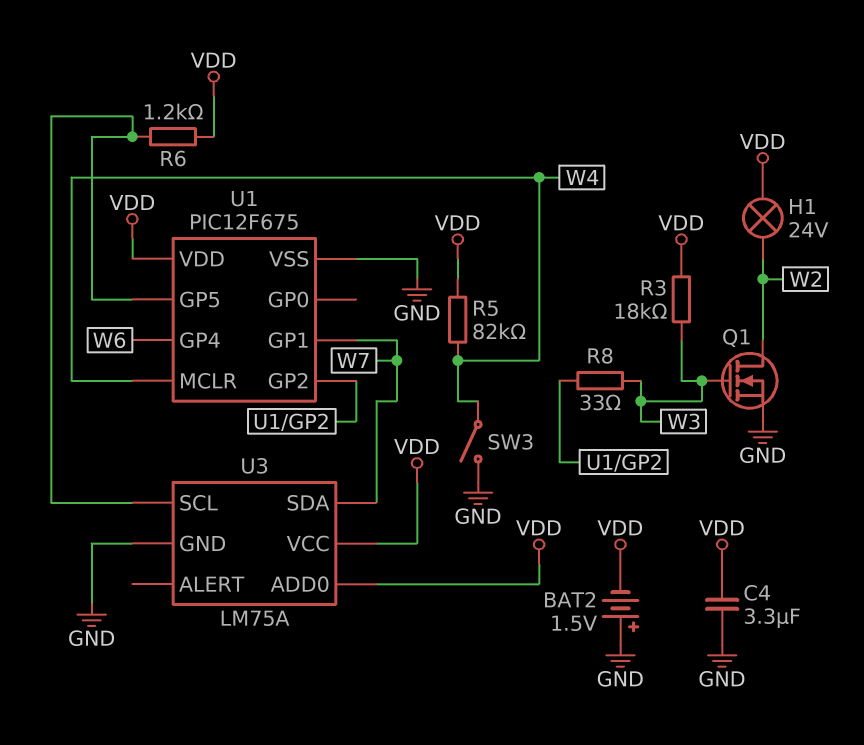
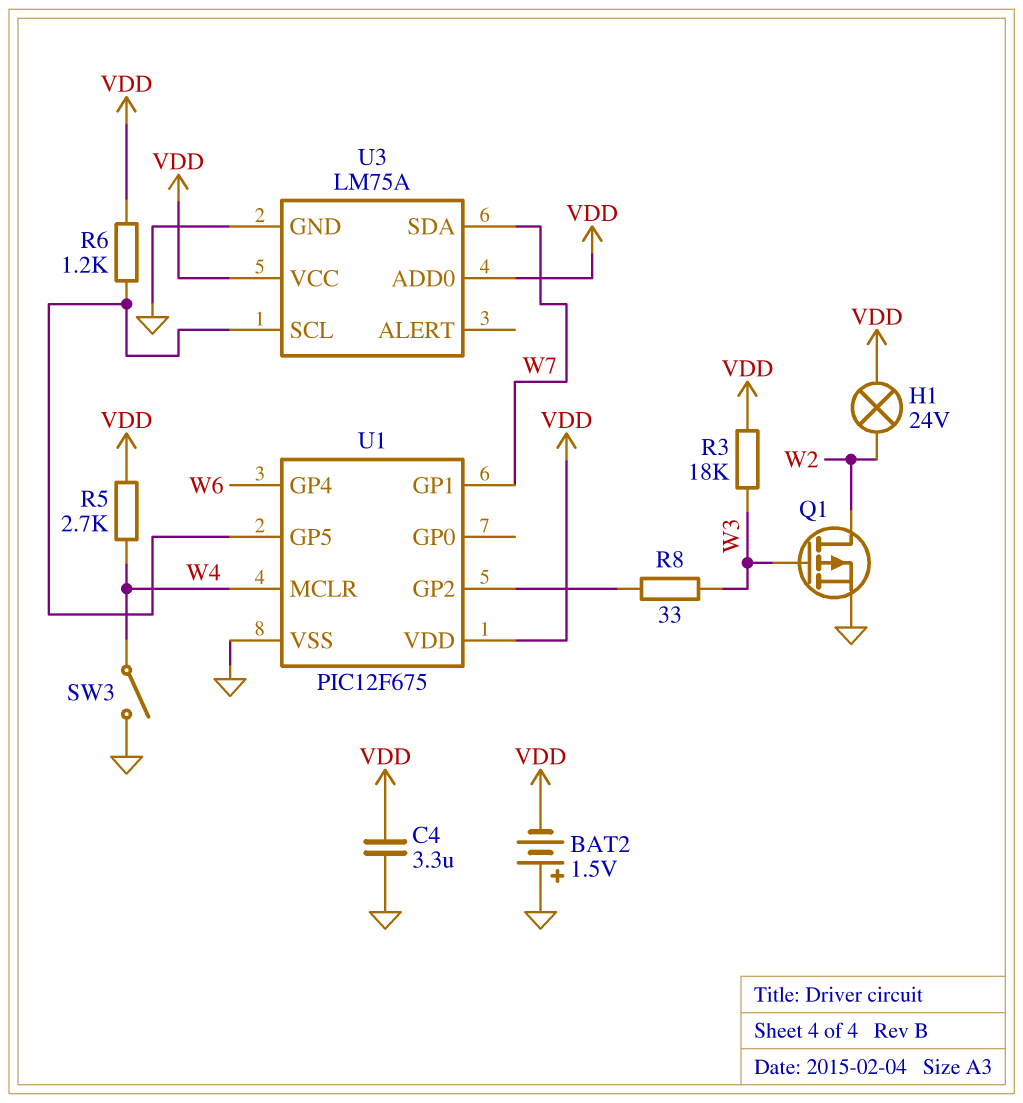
Q1: NMOS (G W3, D W2, S GND) -> PMOS (G W3, D W2, S GND)
R5: 82k (VDD, W4) -> 2.7k (VDD, W4)

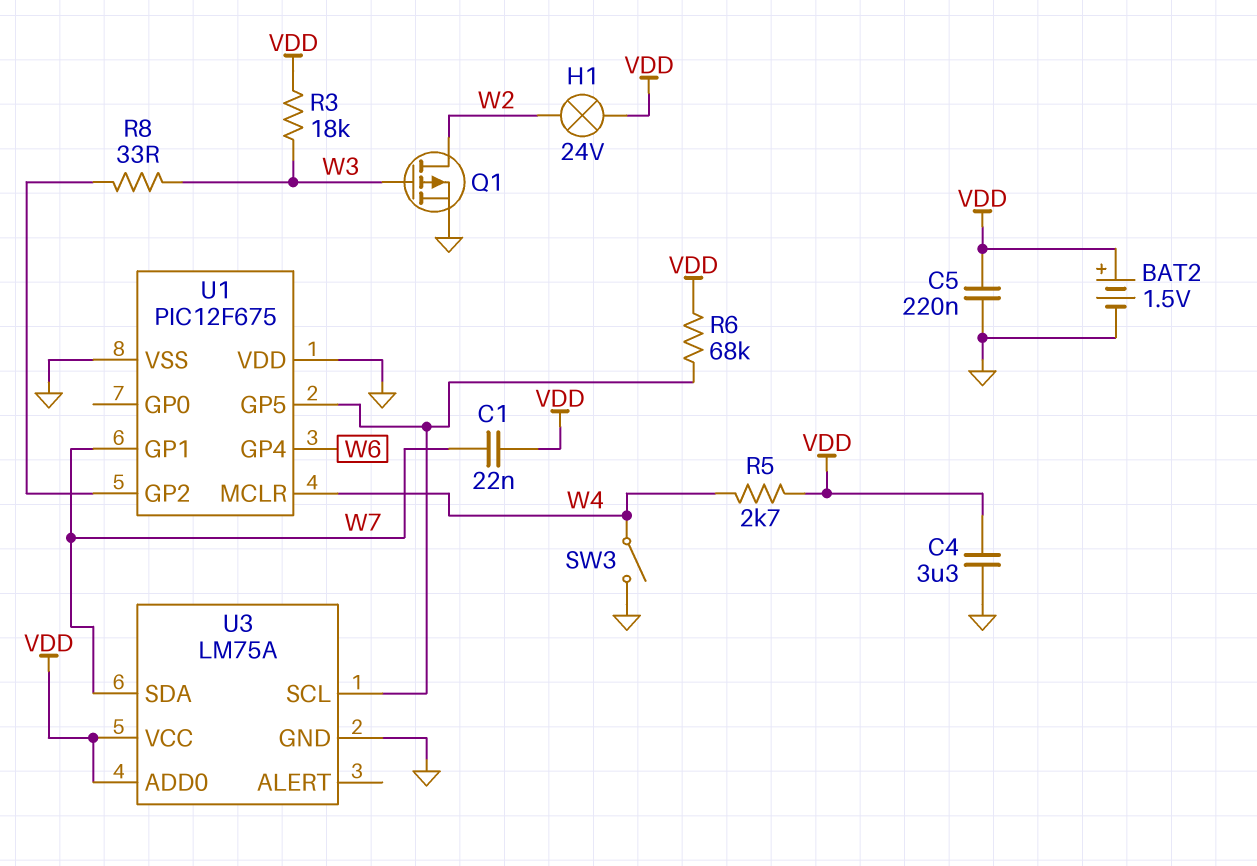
BAT2: 1.5V (plus GND, minus VDD) -> 1.5V (plus VDD, minus GND)
C1: none -> 22nF (VDD, W7)
C5: none -> 220nF (GND, VDD)
R6: 1.2k (U1/GP5, VDD) -> 68k (U1/GP5, VDD)
U1 pin VDD: VDD -> GND

